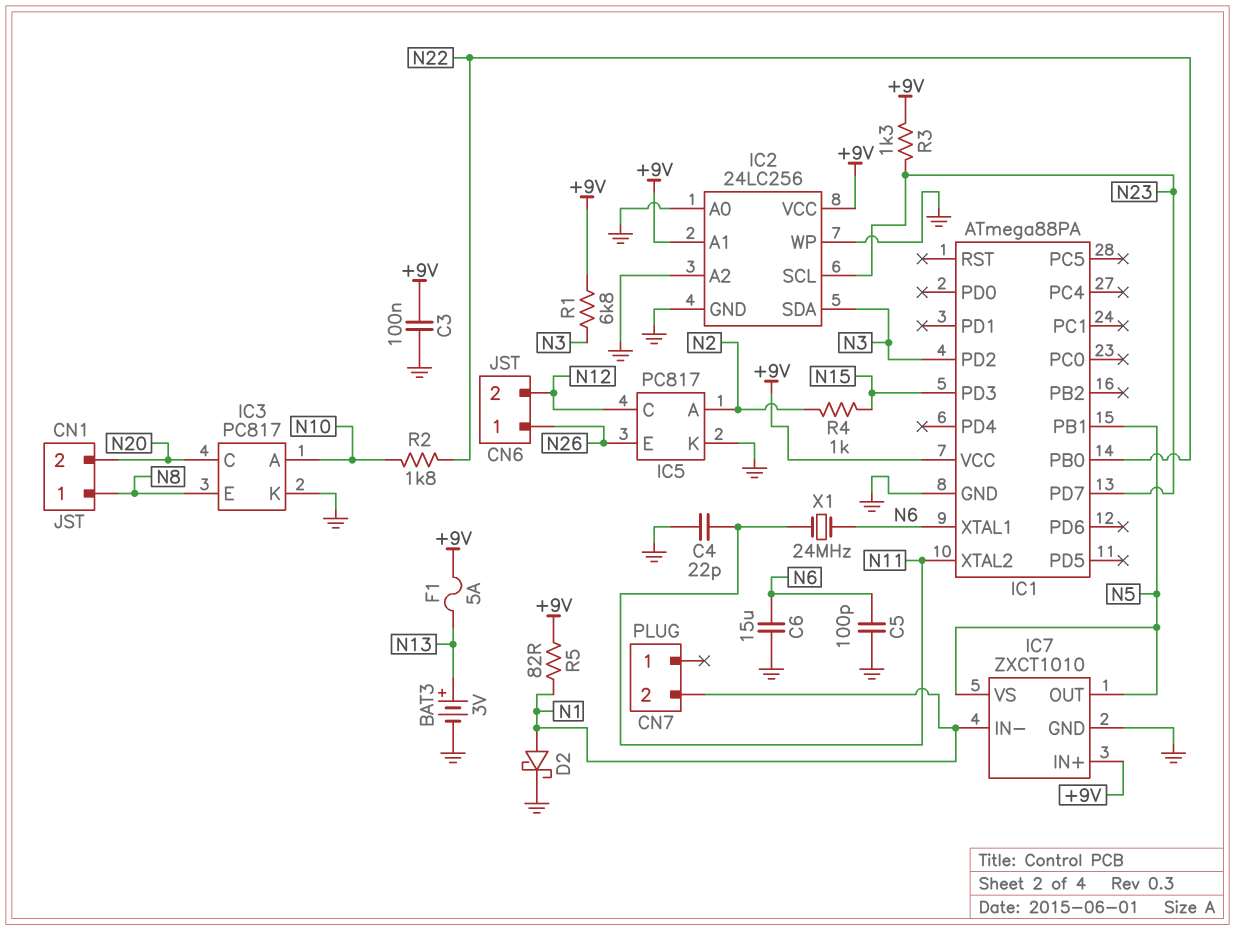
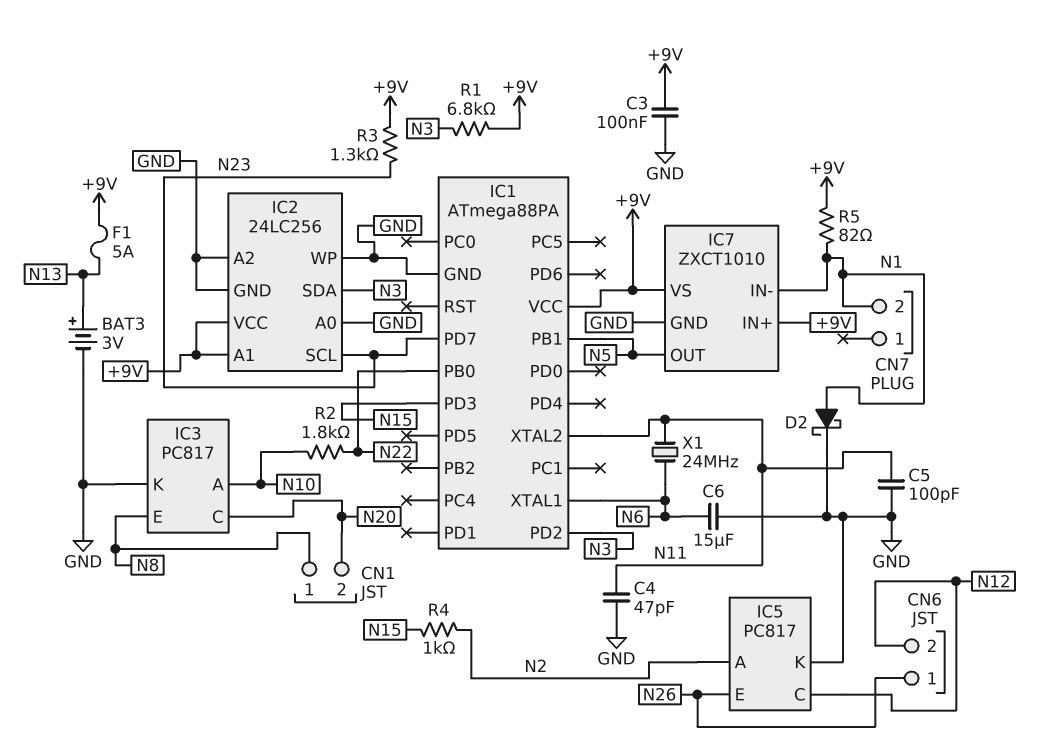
C4: 22pF (GND, N11) -> 47pF (GND, N11)
C5: 100pF (GND, N6) -> 100pF (GND, N11)
IC7 pin VS: N5 -> +9V

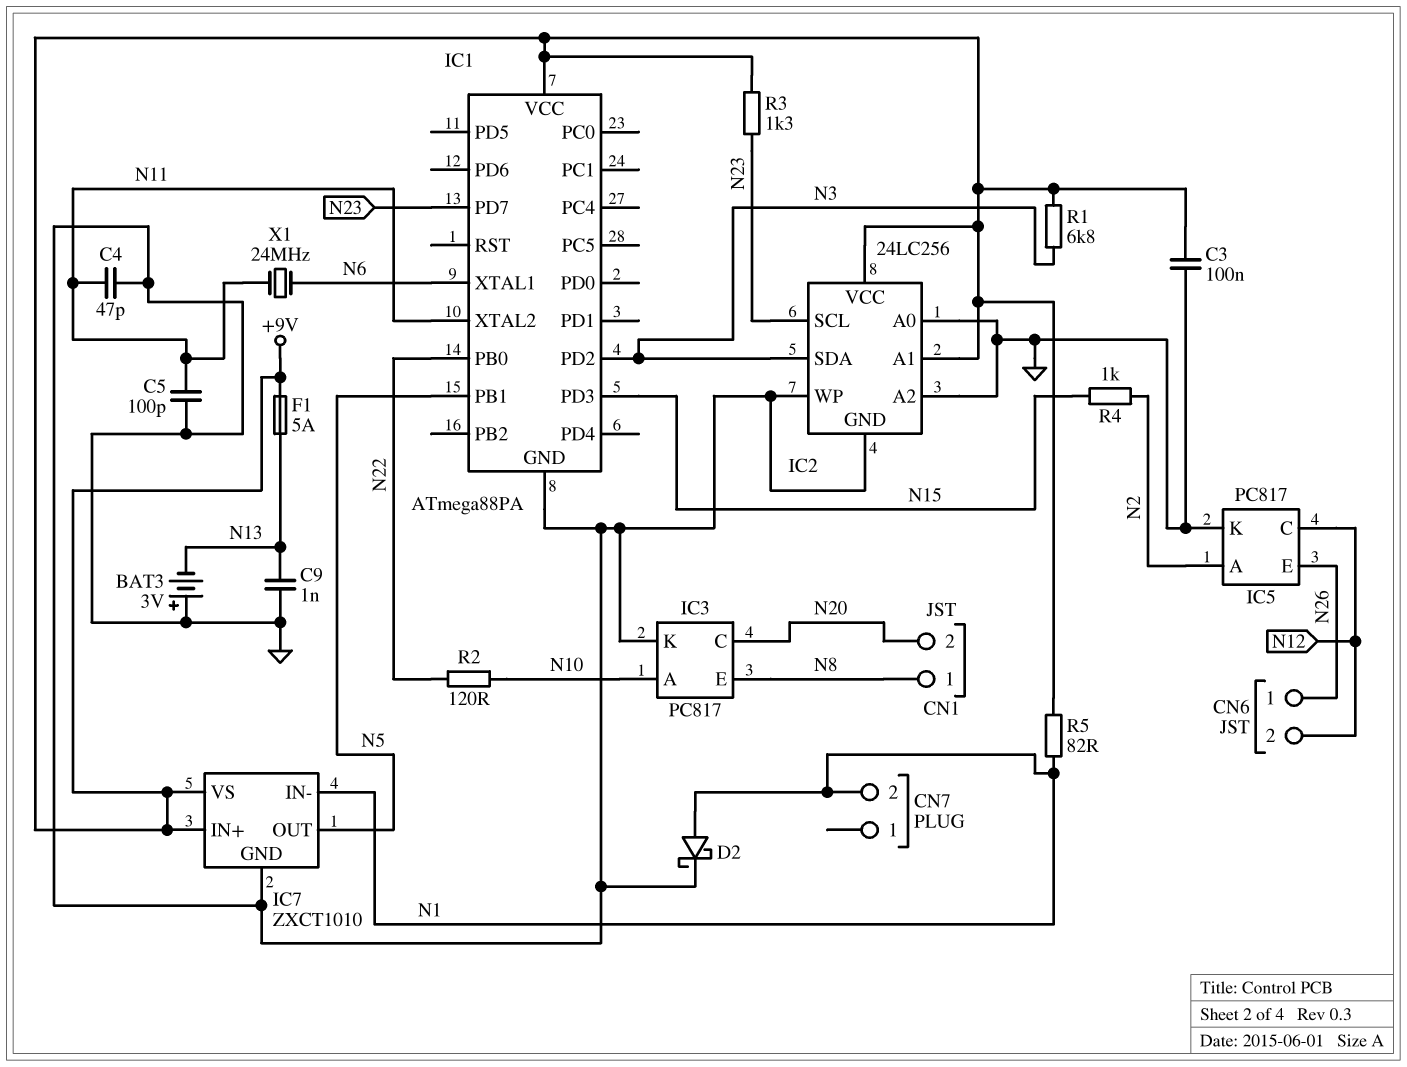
BAT3: 3V (plus N13, minus GND) -> 3V (plus GND, minus N13)
C6: 15uF (GND, N6) -> none
C9: none -> 1nF (GND, N13)
R2: 1.8k (N10, N22) -> 120 (N10, N22)

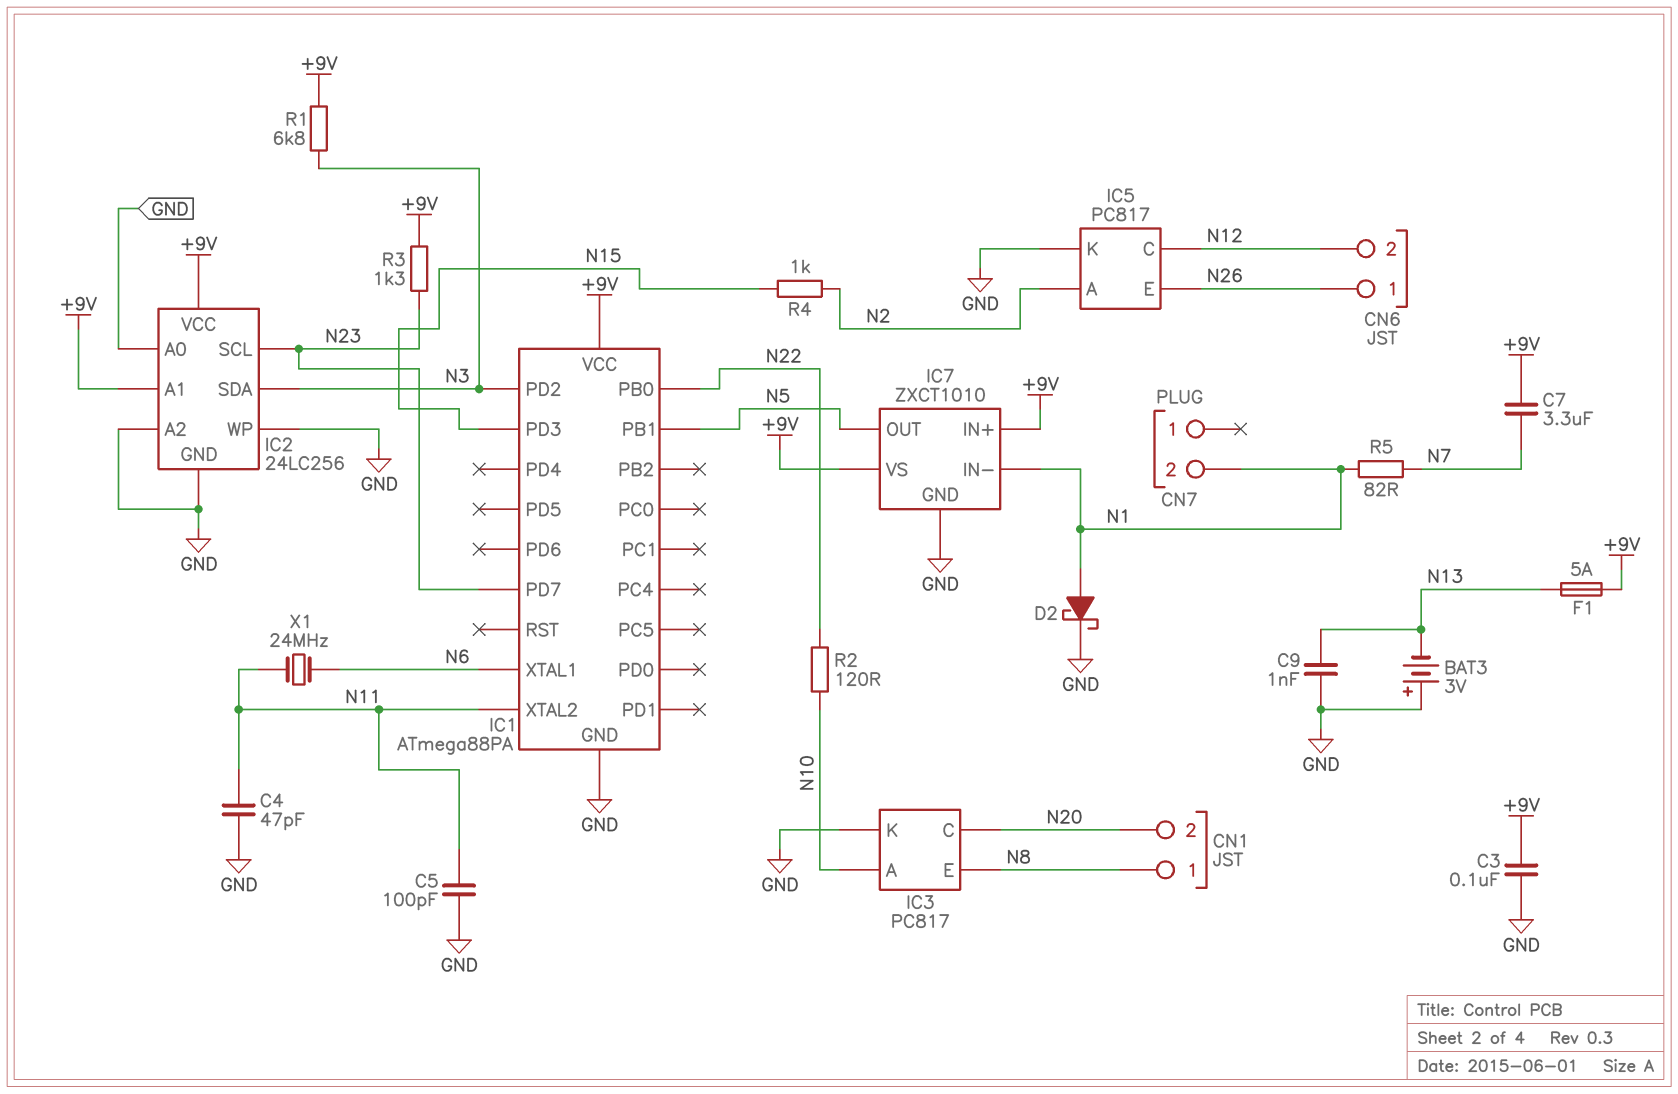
C7: none -> 3.3uF (+9V, N7)
R5: 82 (+9V, N1) -> 82 (N1, N7)

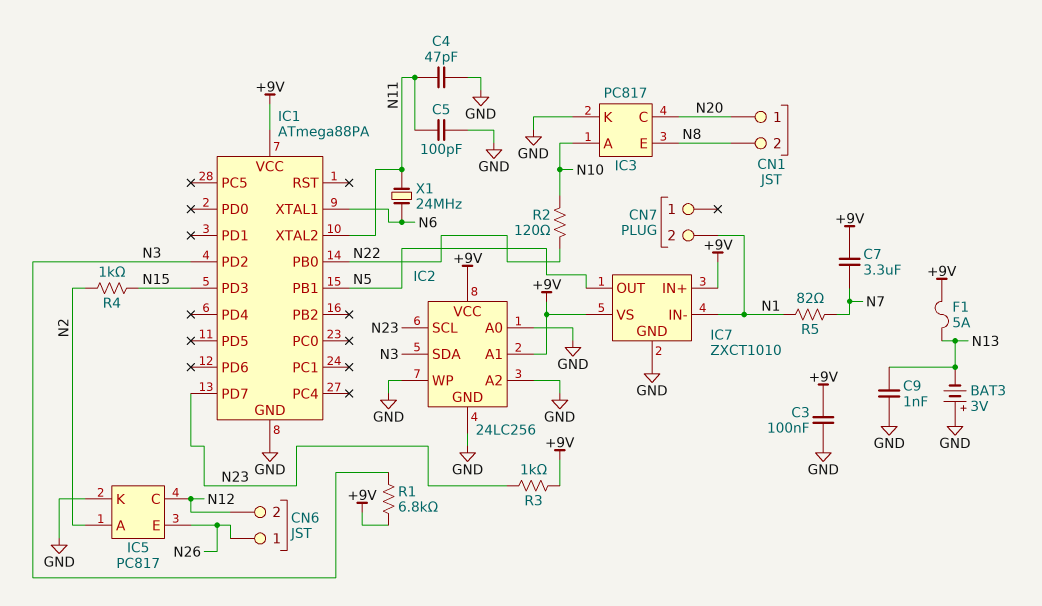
CN1 pin 1: N8 -> N20
CN1 pin 2: N20 -> N8
D2: schottky (A N1, K GND) -> none
R3: 1.3k (+9V, N23) -> 1k (+9V, N23)

